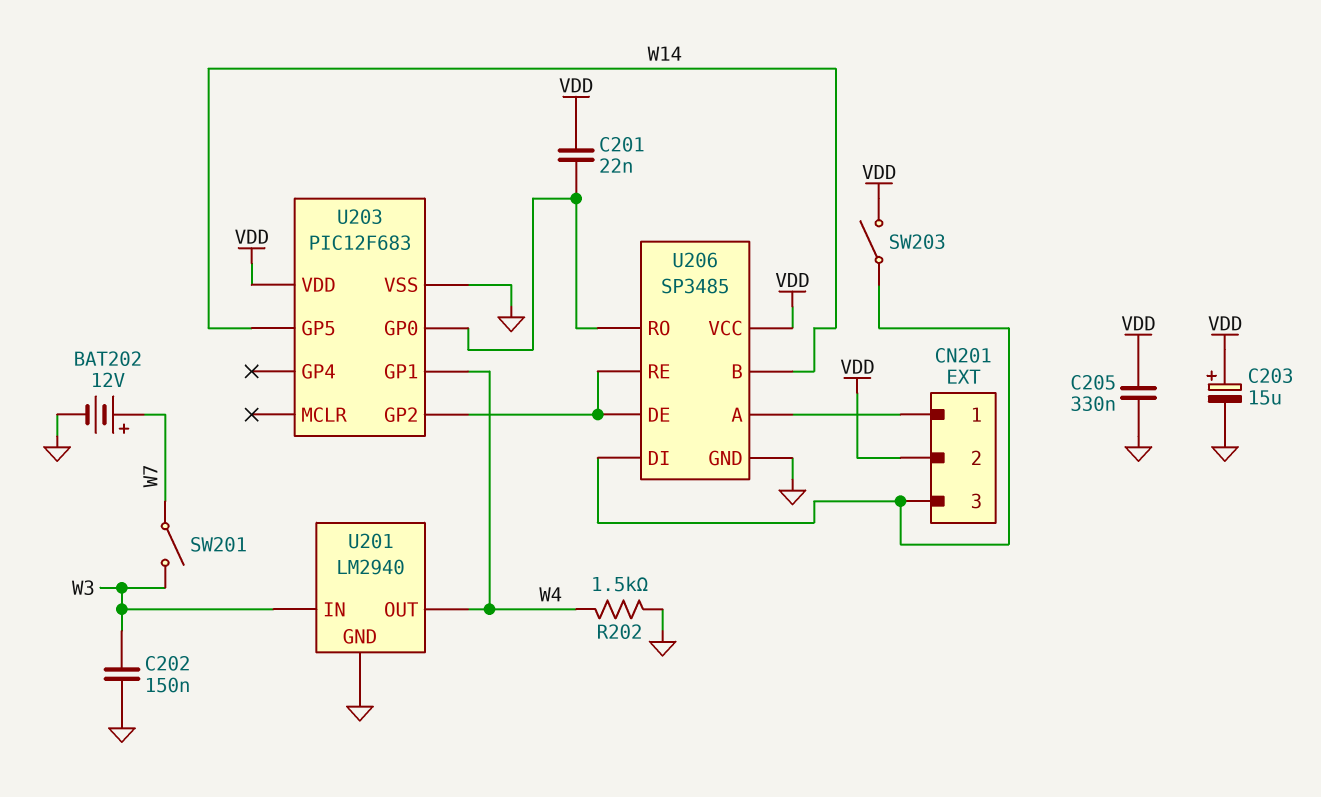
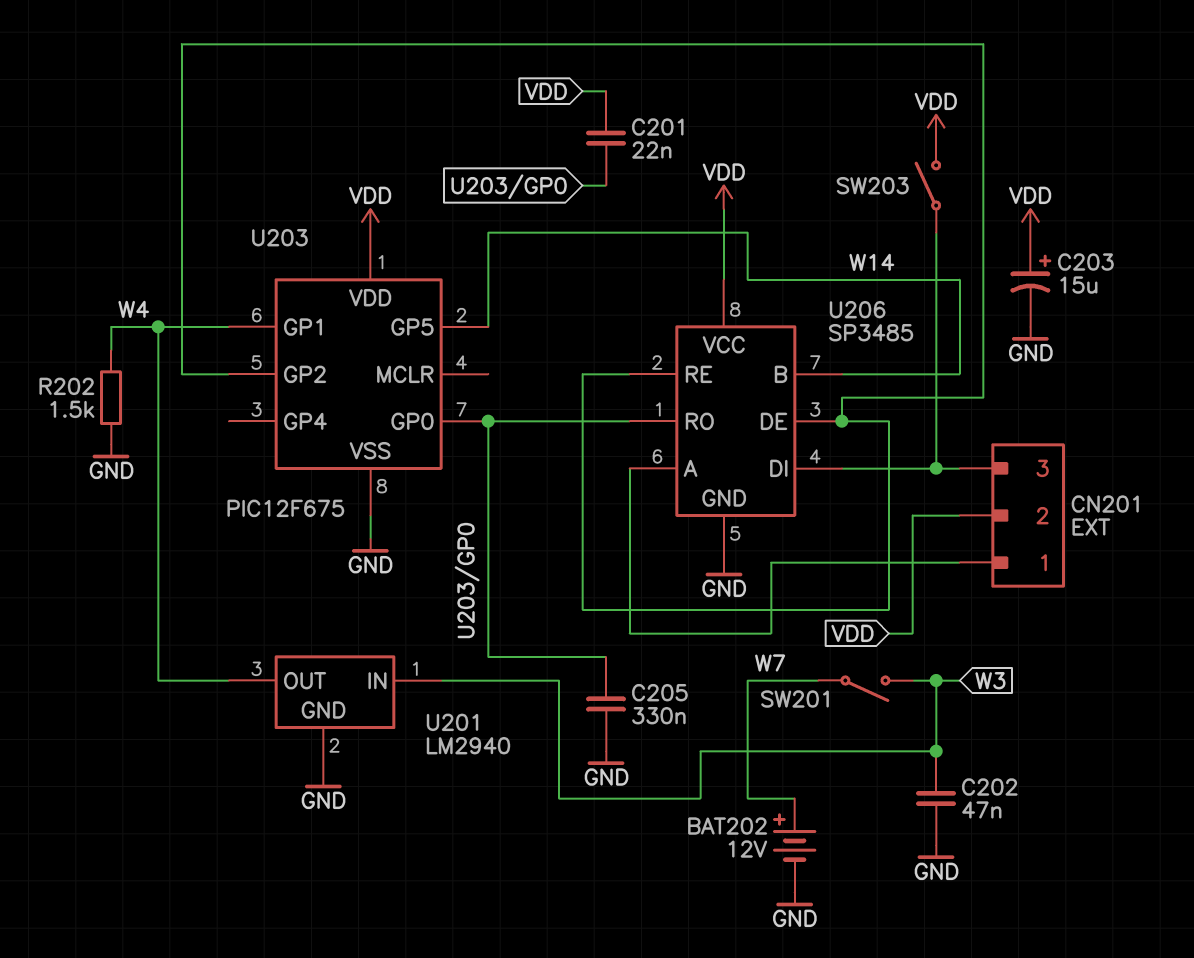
C202: 150nF (GND, W3) -> 47nF (GND, W3)
C205: 330nF (GND, VDD) -> 330nF (GND, U203/GP0)
U203: PIC12F683 -> PIC12F675

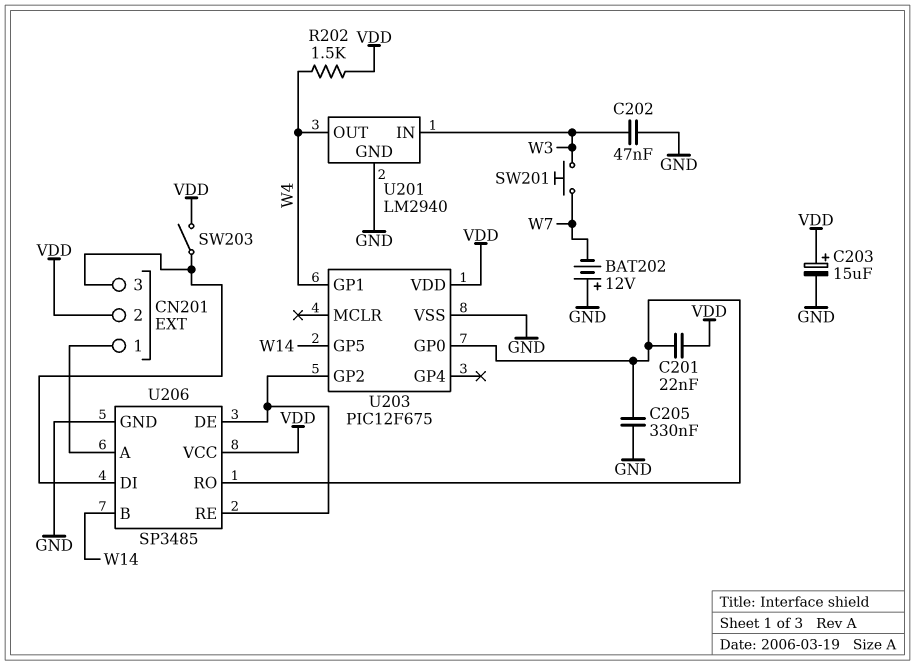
BAT202: 12V (plus W7, minus GND) -> 12V (plus GND, minus W7)
R202: 1.5k (GND, W4) -> 1.5k (VDD, W4)
SW201: switch (W3, W7) -> button (W3, W7)

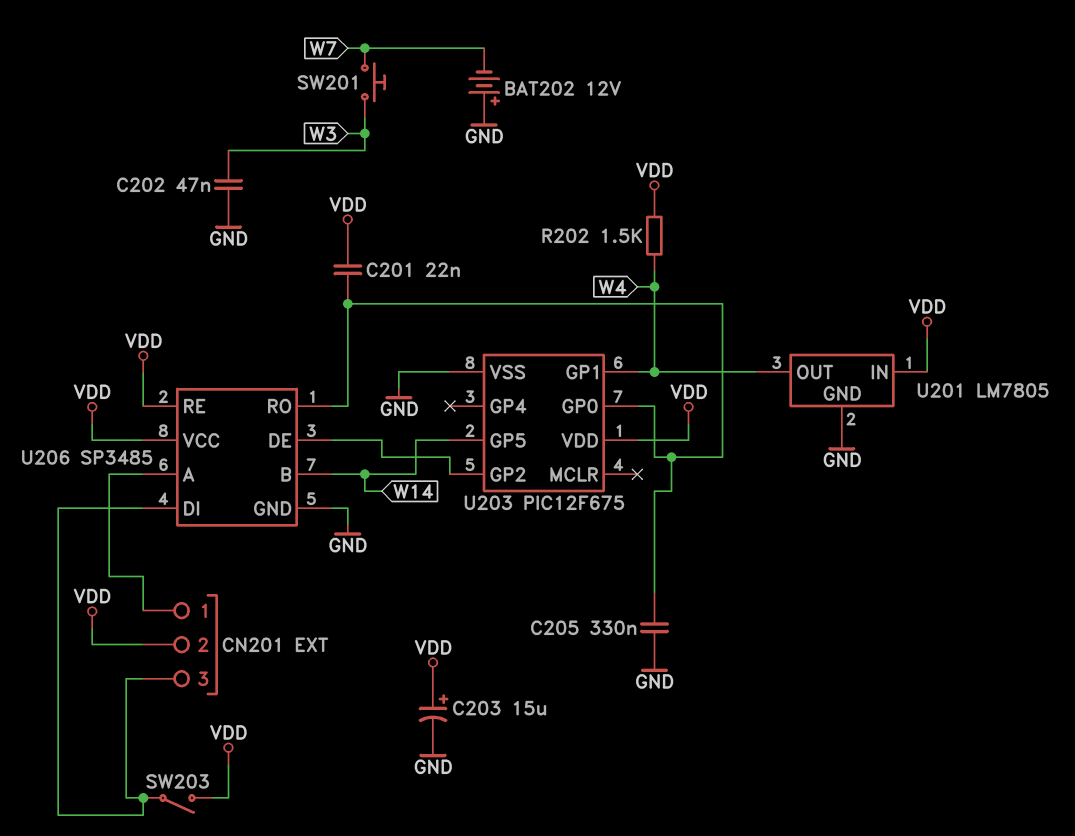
U201: LM2940 -> LM7805
U201 pin IN: W3 -> VDD
U206 pin RE: U203/GP2 -> VDD

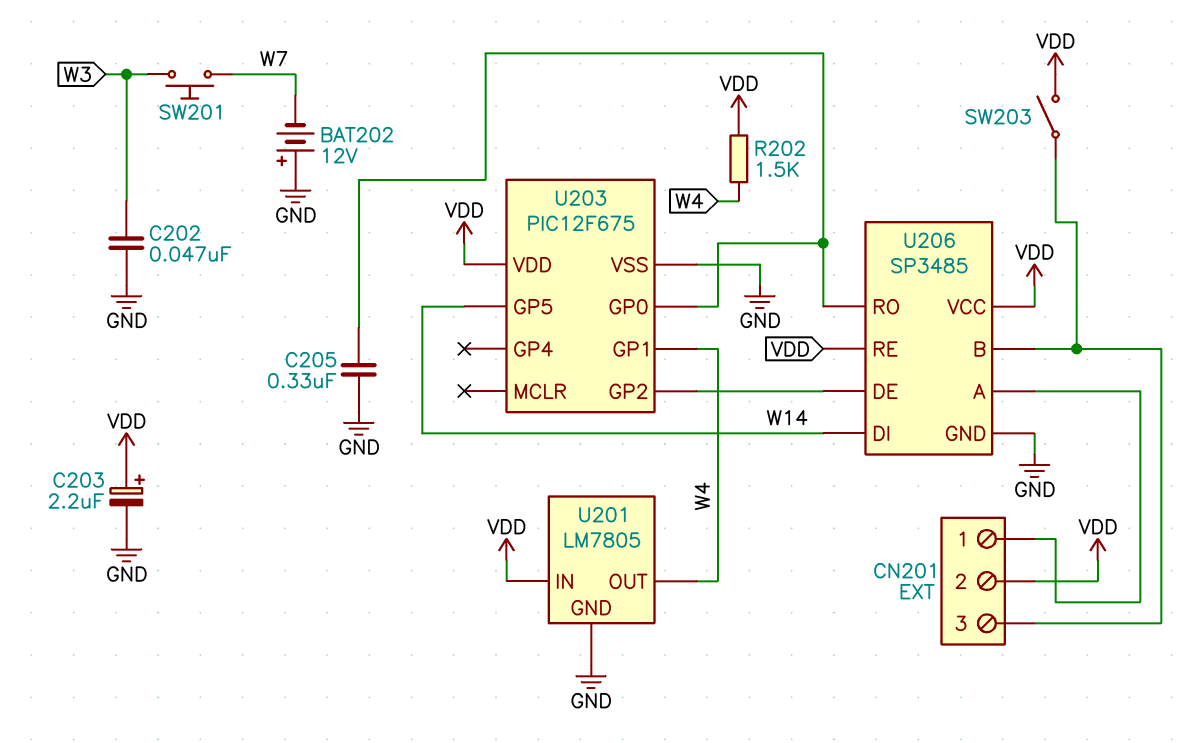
C201: 22nF (U203/GP0, VDD) -> none
C203: 15uF (plus VDD, minus GND) -> 2.2uF (plus VDD, minus GND)
U206 pin B: W14 -> CN201/3
U206 pin DI: CN201/3 -> W14

